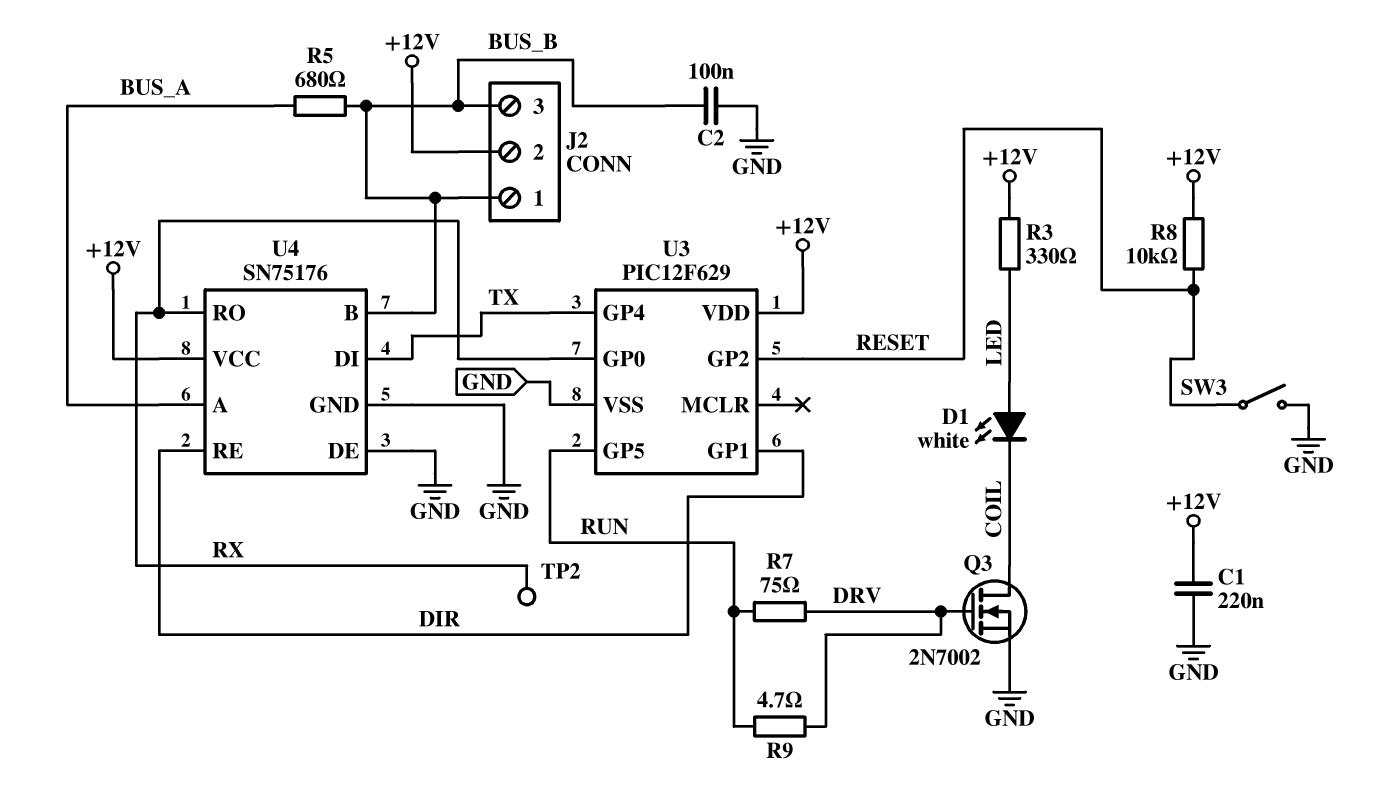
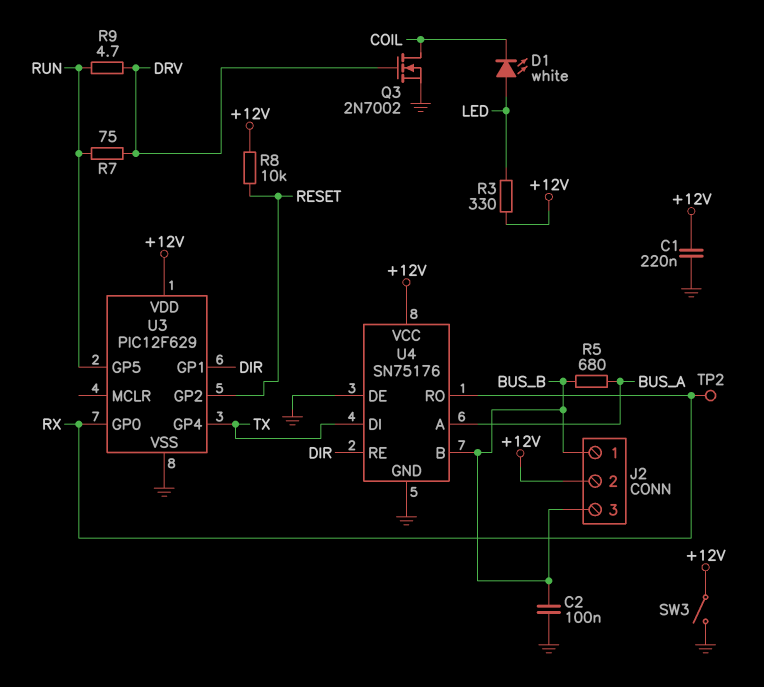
SW3: switch (GND, RESET) -> switch (+12V, GND)

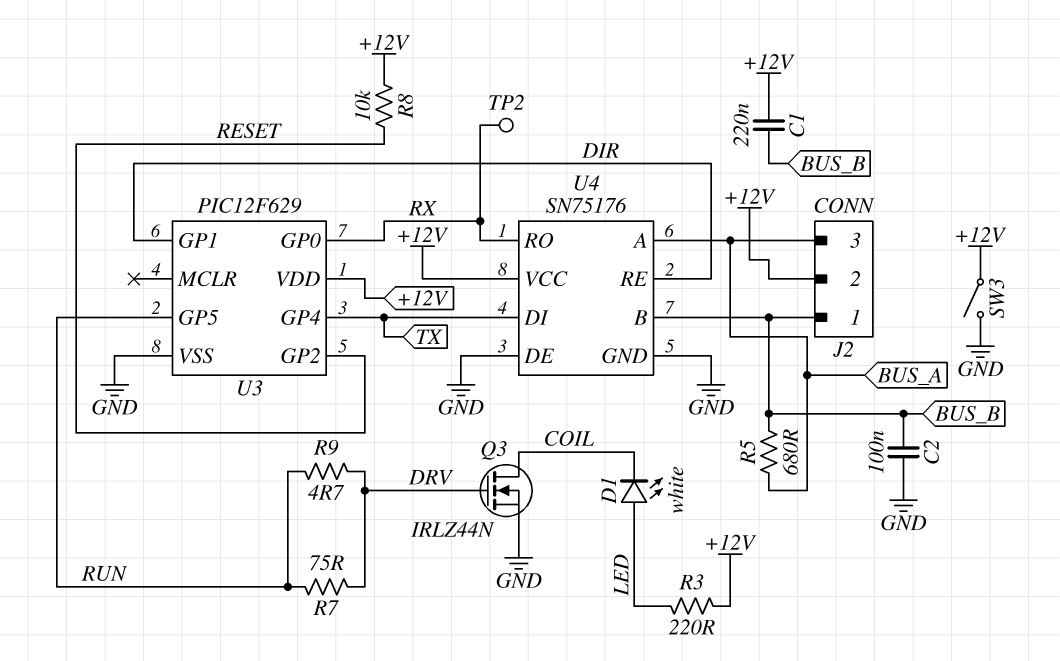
C1: 220nF (+12V, GND) -> 220nF (+12V, BUS_B)
J2 pin 3: BUS_B -> BUS_A
Q3: NMOS 2N7002 (G DRV, D COIL, S GND) -> NMOS IRLZ44N (G DRV, D COIL, S GND)
R3: 330 (+12V, LED) -> 220 (+12V, LED)

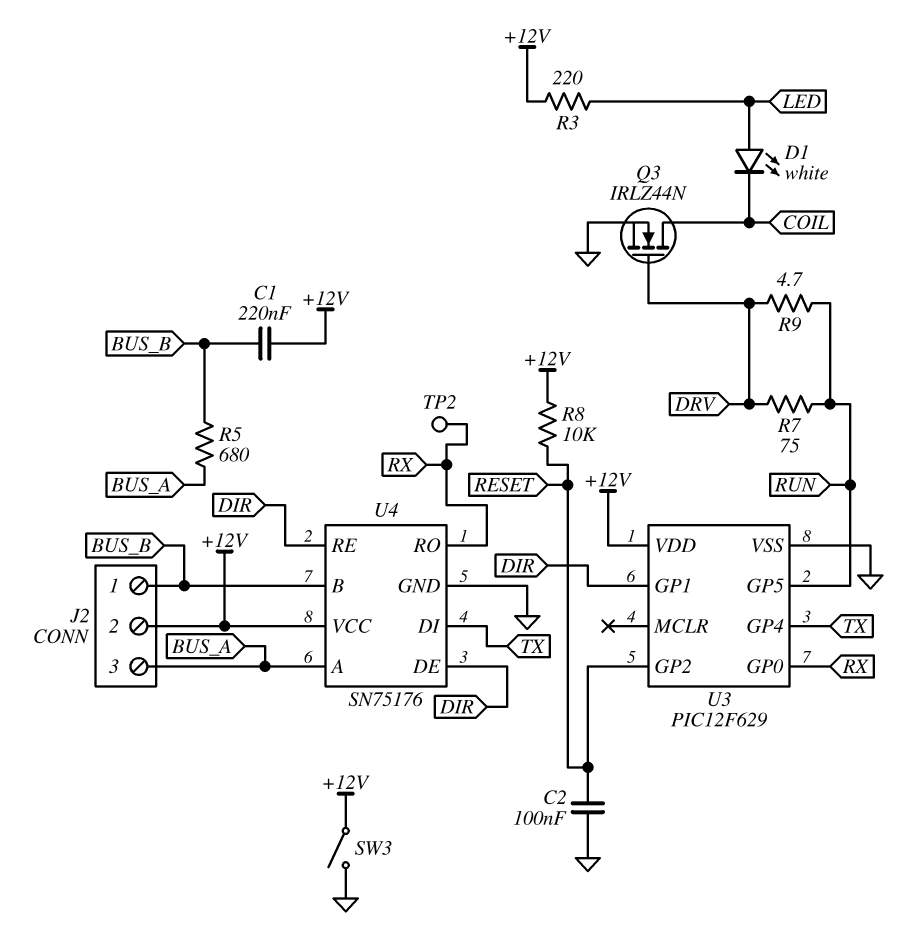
C2: 100nF (BUS_B, GND) -> 100nF (GND, RESET)
U4 pin DE: GND -> DIR

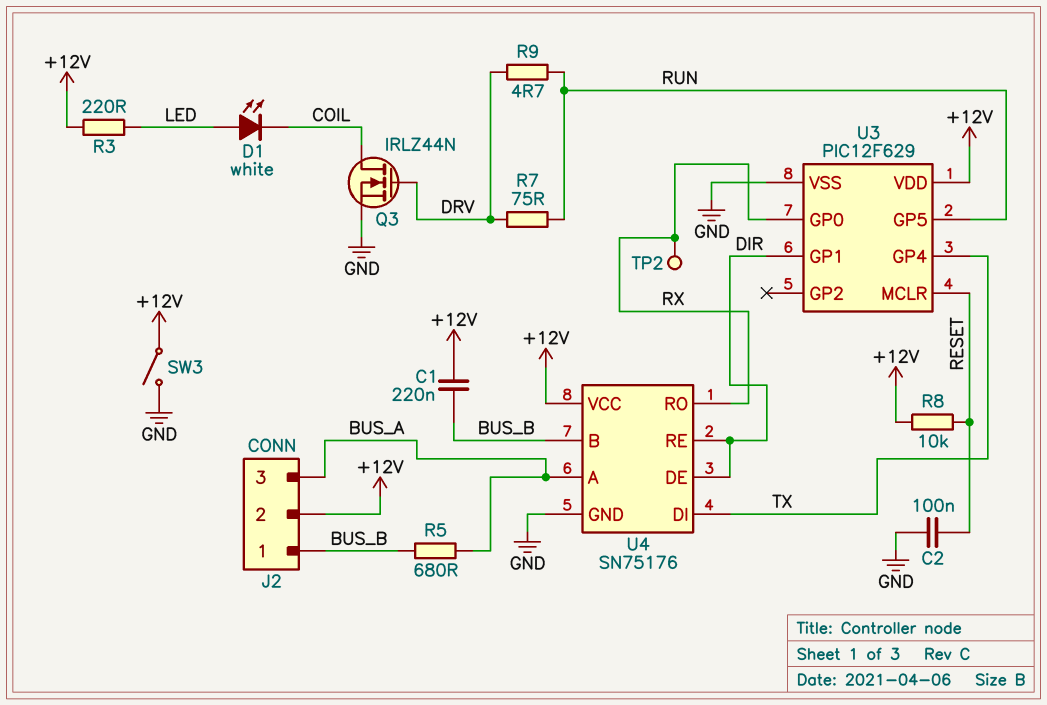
U3 pin GP2: RESET -> none
U3 pin MCLR: none -> RESET

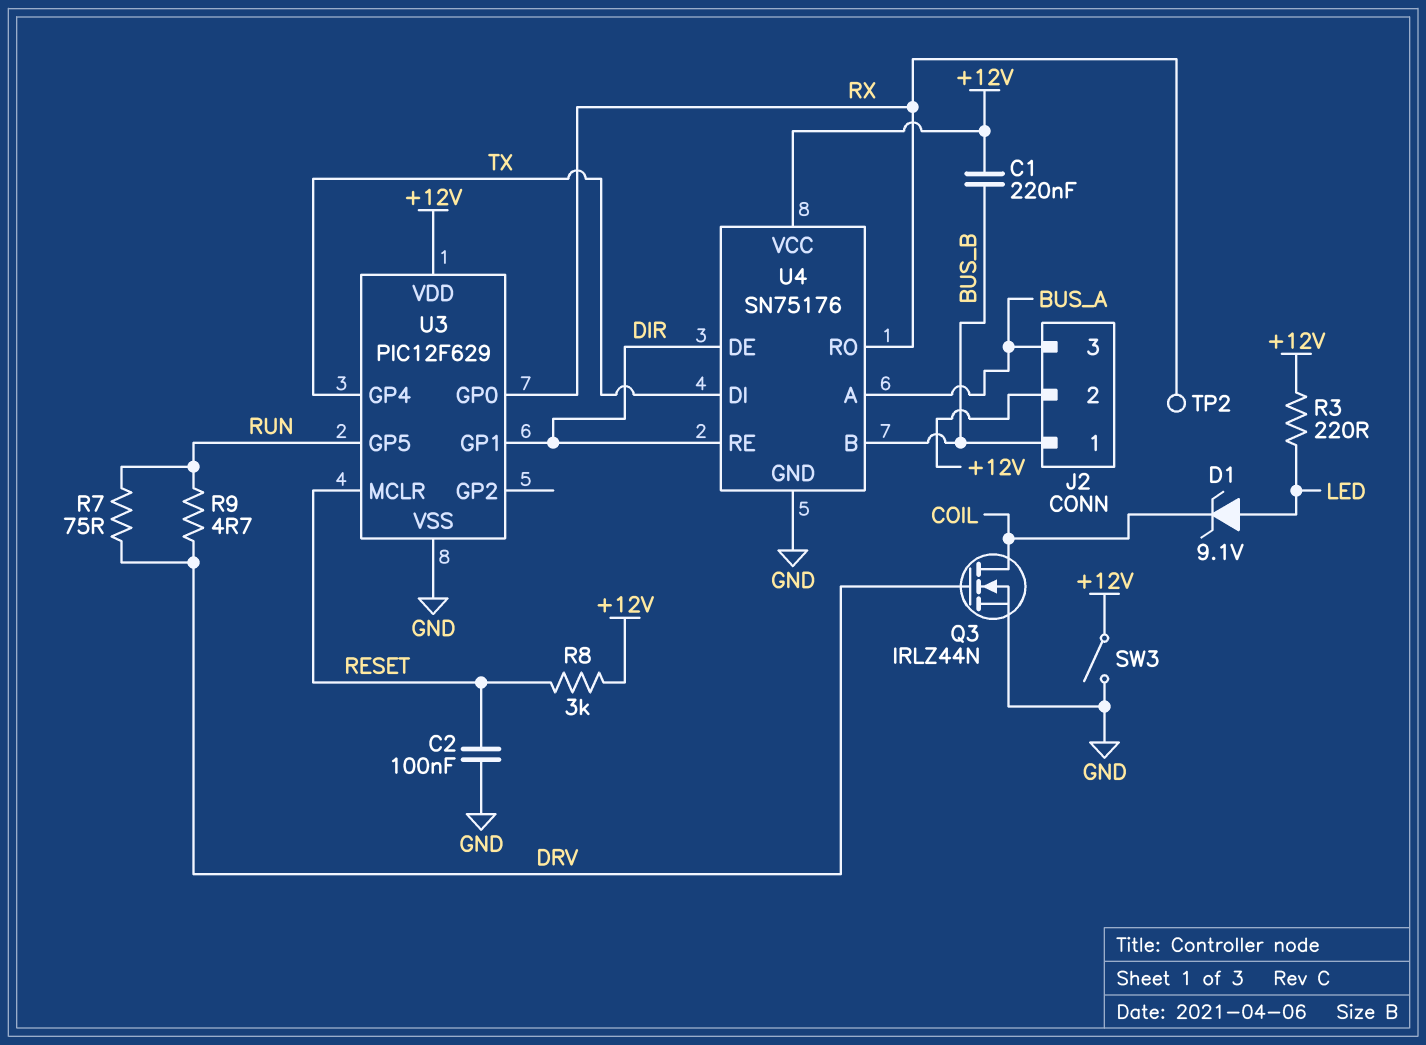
D1: LED white (A LED, K COIL) -> zener 9.1V (A LED, K COIL)
R5: 680 (BUS_A, BUS_B) -> none
R8: 10k (+12V, RESET) -> 3k (+12V, RESET)

